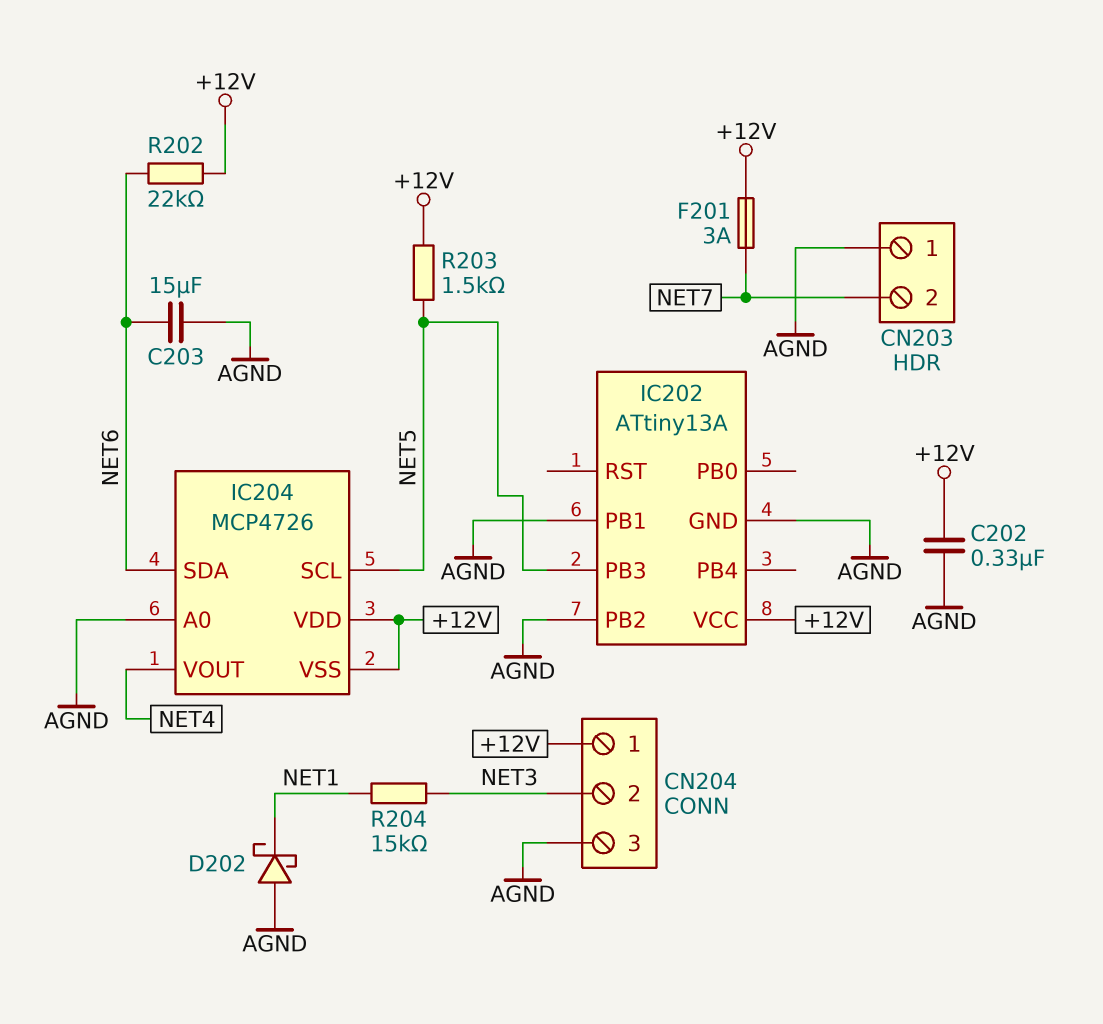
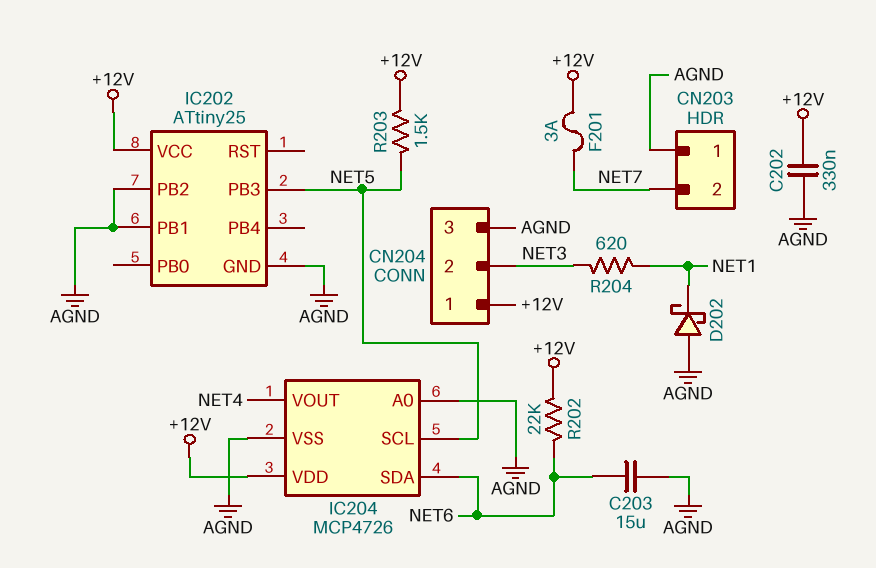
IC202: ATtiny13A -> ATtiny25
IC204 pin VSS: +12V -> AGND
R204: 15k (NET1, NET3) -> 620 (NET1, NET3)

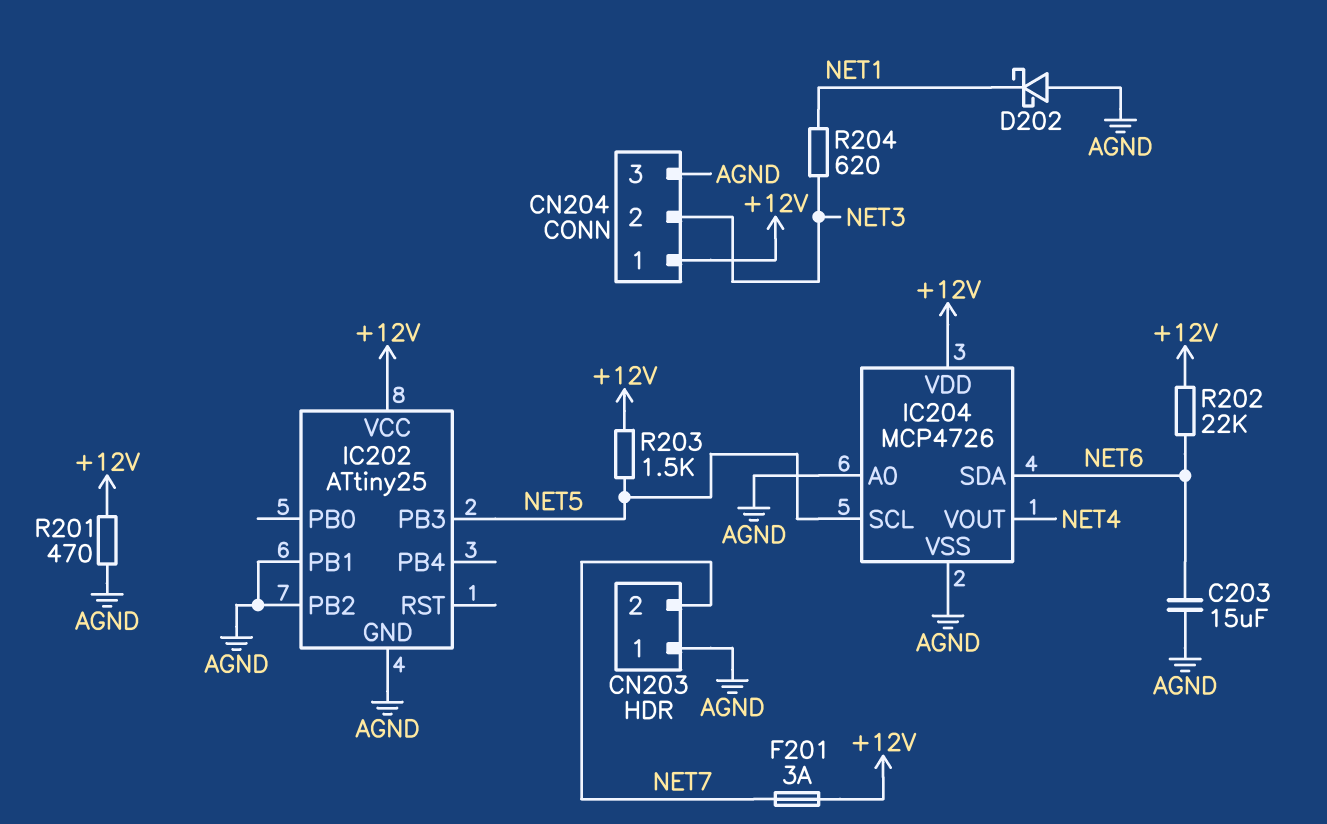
C202: 330nF (+12V, AGND) -> none
R201: none -> 470 (+12V, AGND)

